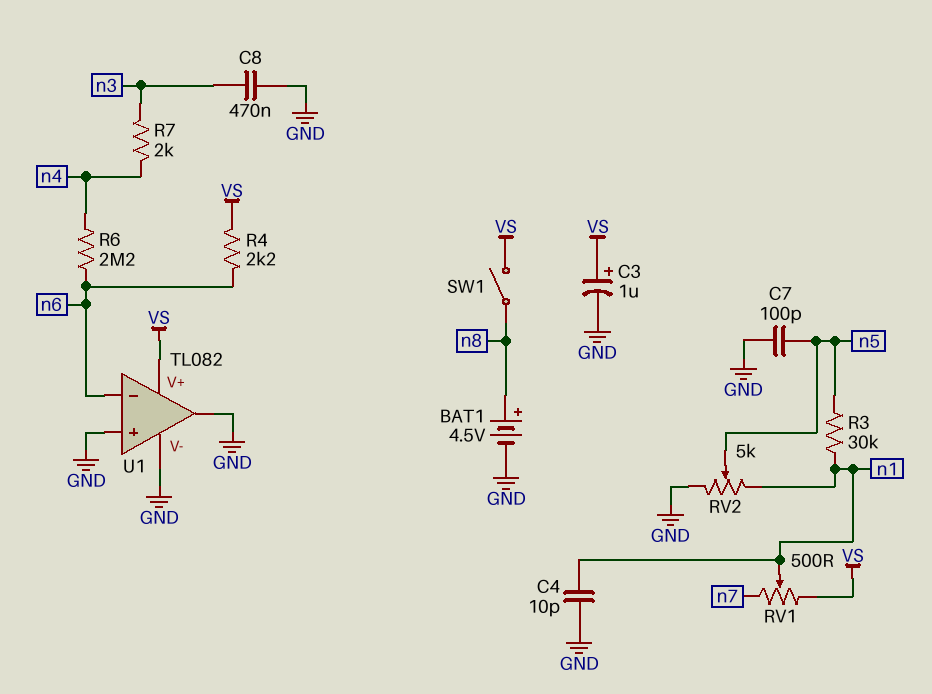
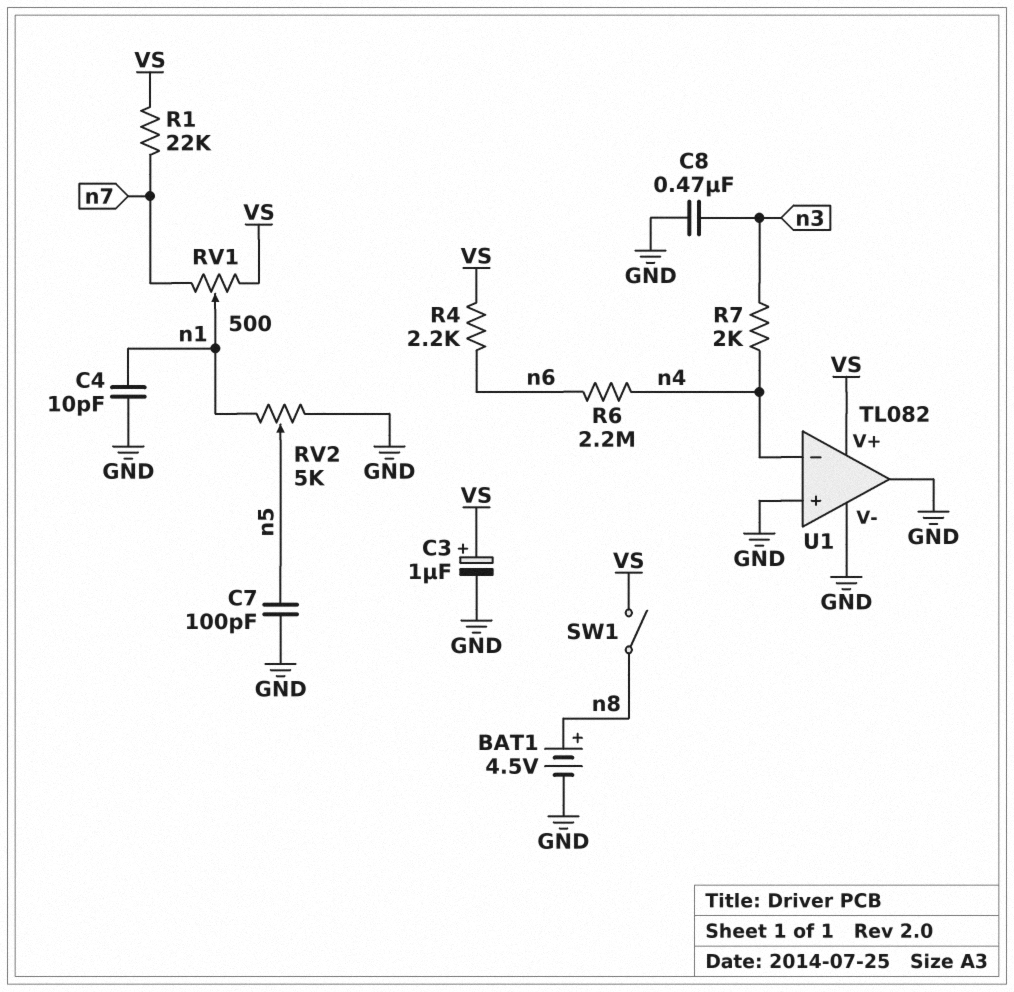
R1: none -> 22k (VS, n7)
R3: 30k (n1, n5) -> none
U1 pin in-: n6 -> n4

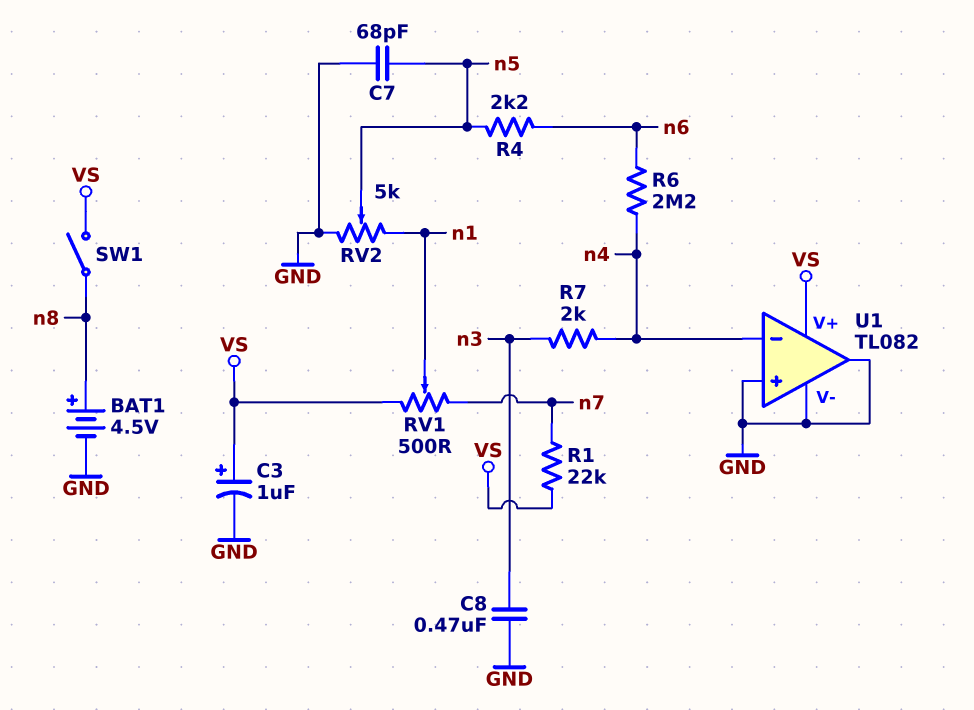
C4: 10pF (GND, n1) -> none
C7: 100pF (GND, n5) -> 68pF (GND, n5)
R4: 2.2k (VS, n6) -> 2.2k (n5, n6)

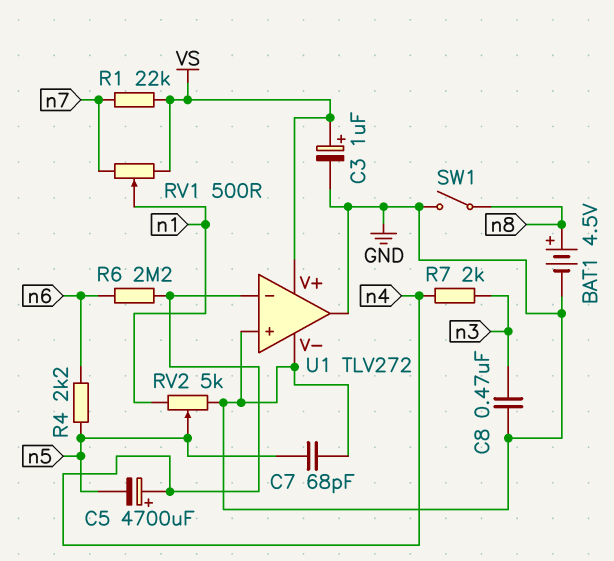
C5: none -> 4700uF (plus n4, minus n5)
SW1: switch (VS, n8) -> switch (GND, n8)
U1: TL082 -> TLV272

